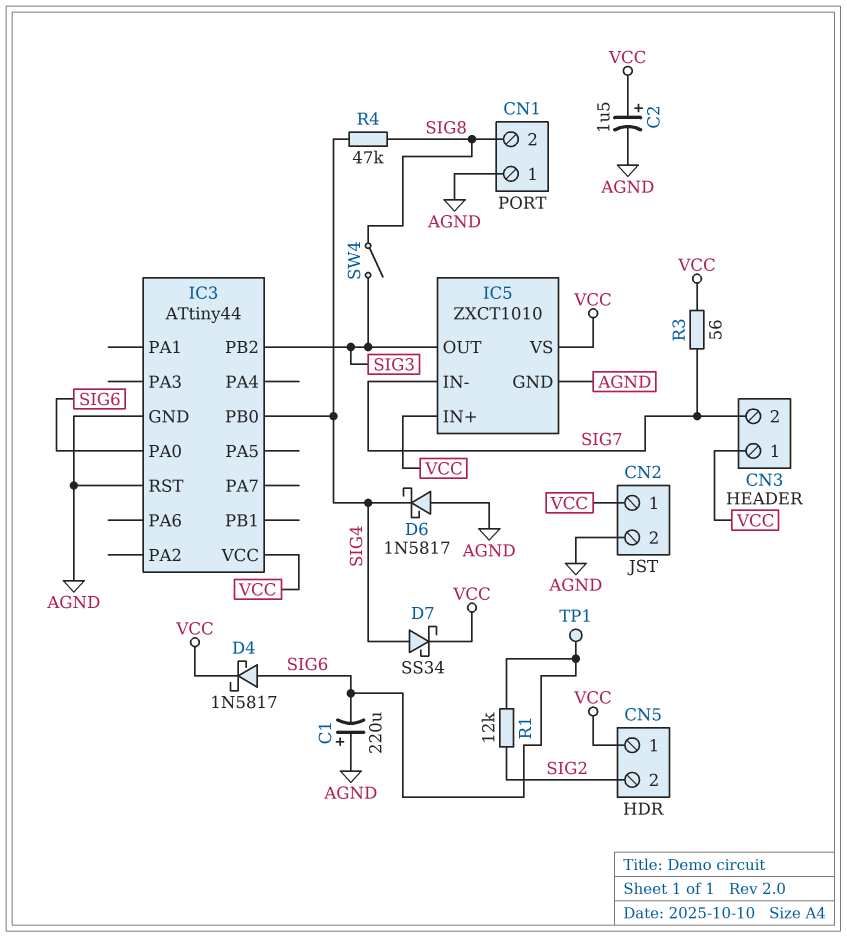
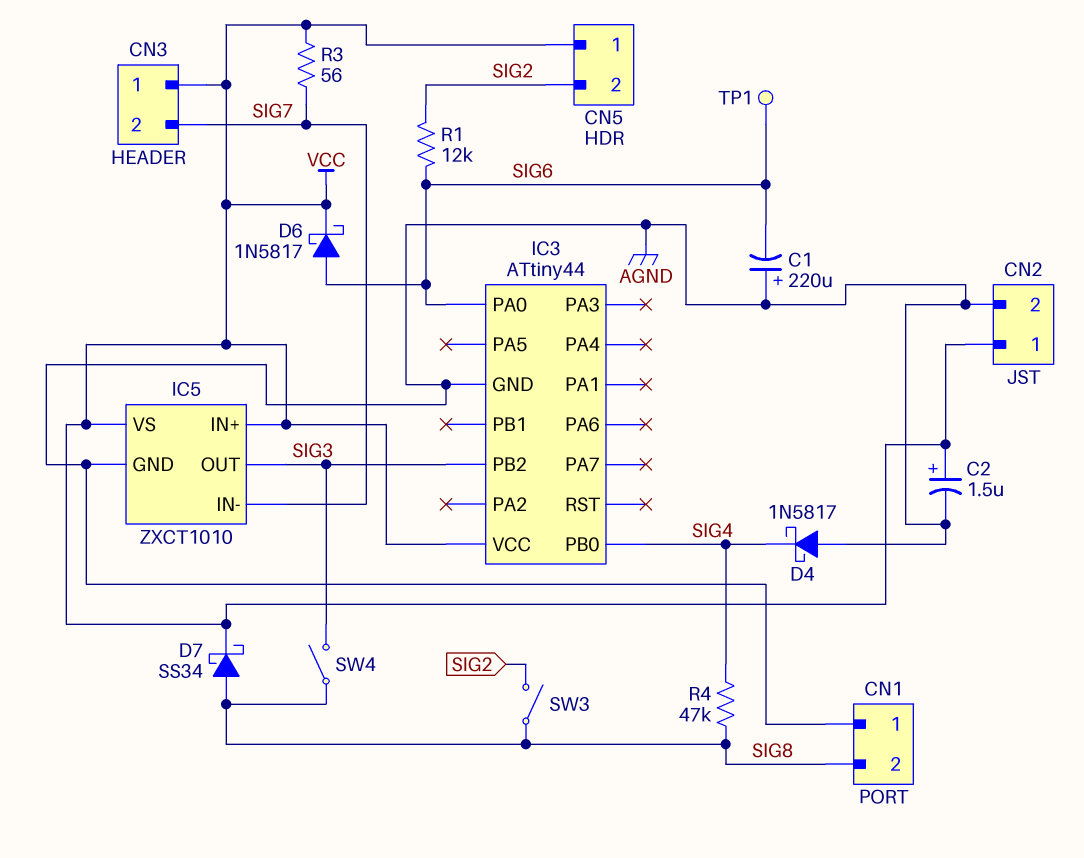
D4: schottky 1N5817 (A SIG6, K VCC) -> schottky 1N5817 (A AGND, K SIG4)
D6: schottky 1N5817 (A AGND, K SIG4) -> schottky 1N5817 (A SIG6, K VCC)
D7: schottky SS34 (A SIG4, K VCC) -> schottky SS34 (A SIG8, K VCC)
IC3 pin RST: AGND -> none
SW3: none -> switch (SIG2, SIG8)

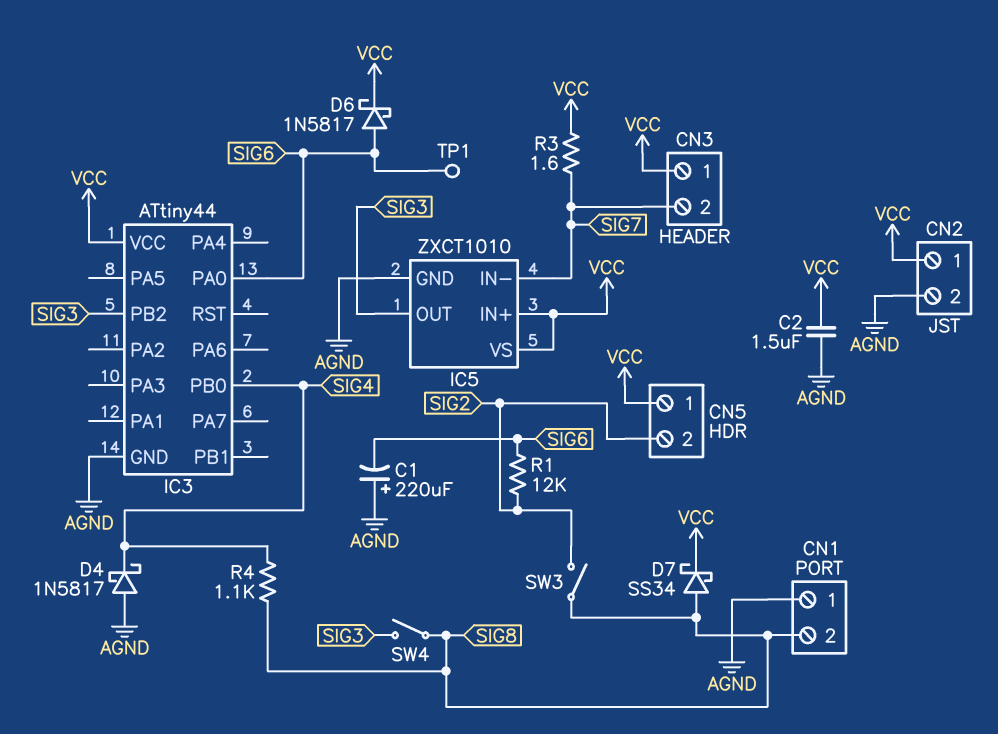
C2: 1.5uF (plus VCC, minus AGND) -> 1.5uF (AGND, VCC)
R3: 56 (SIG7, VCC) -> 1.6 (SIG7, VCC)
R4: 47k (SIG4, SIG8) -> 1.1k (SIG4, SIG8)

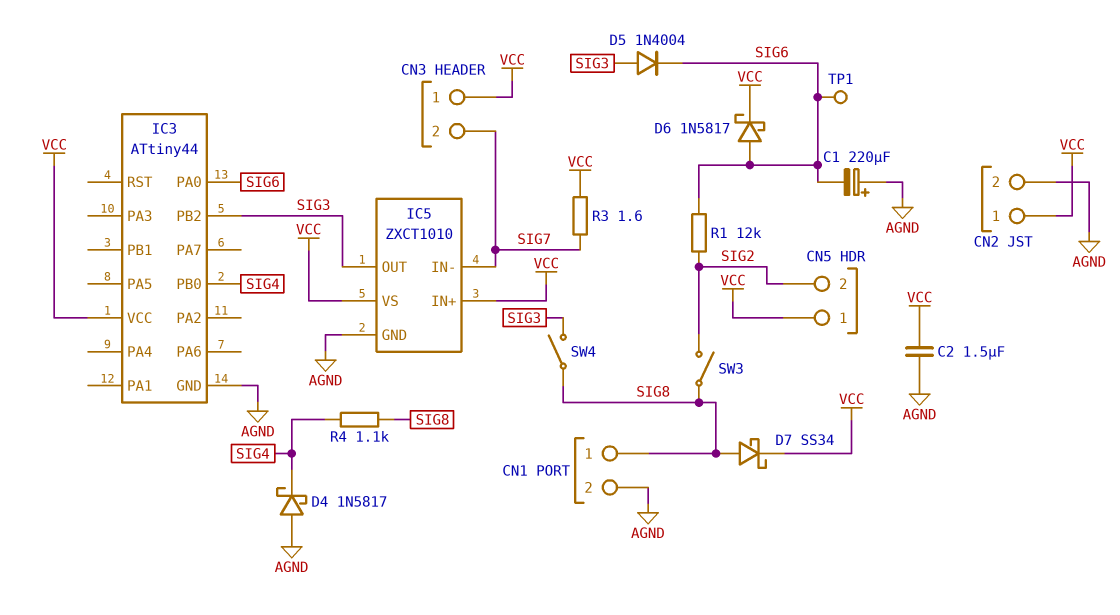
CN1 pin 1: AGND -> SIG8
CN1 pin 2: SIG8 -> AGND
D5: none -> diode 1N4004 (A SIG3, K SIG6)

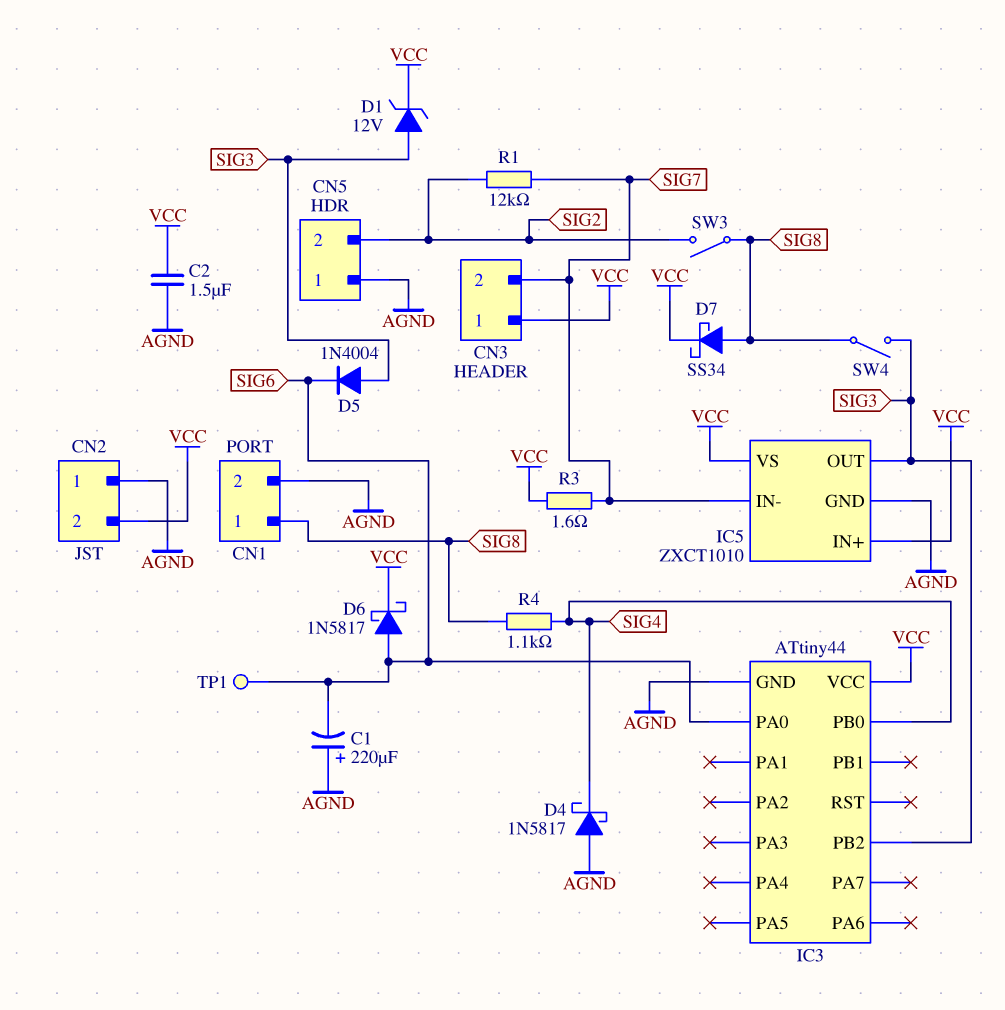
CN2 pin 1: VCC -> AGND
CN2 pin 2: AGND -> VCC
CN5 pin 1: VCC -> AGND
D1: none -> zener 12V (A SIG3, K VCC)
R1: 12k (SIG2, SIG6) -> 12k (SIG2, SIG7)

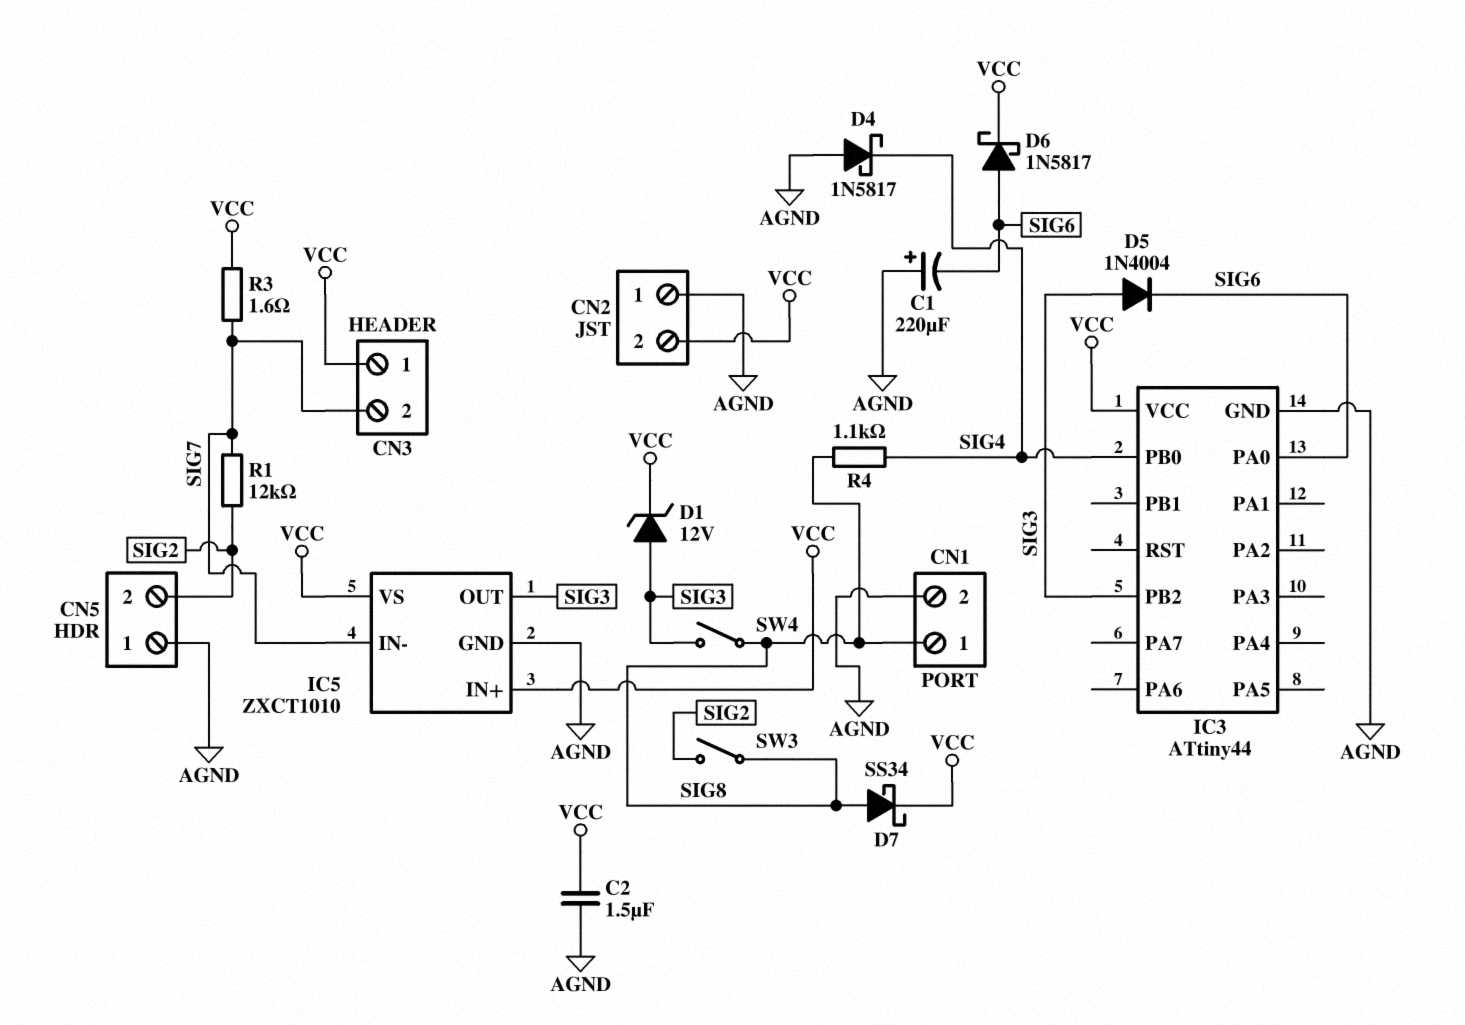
TP1: test point (SIG6) -> none

